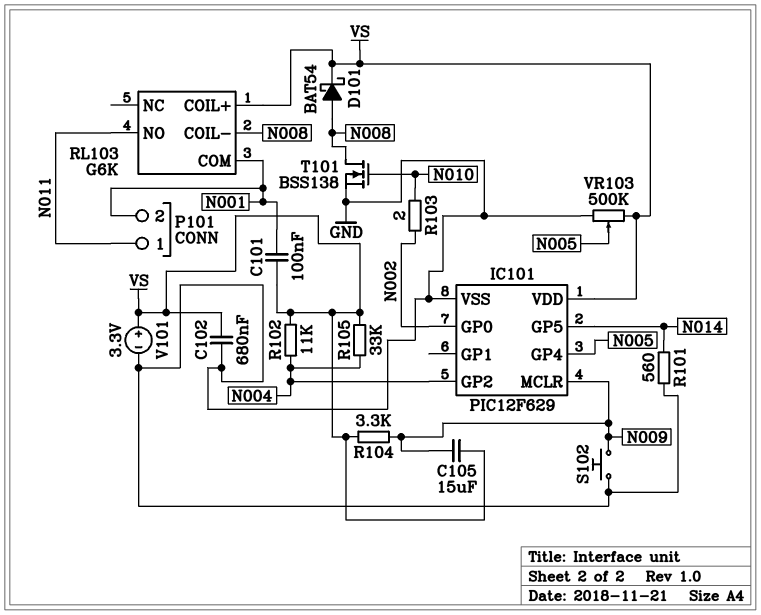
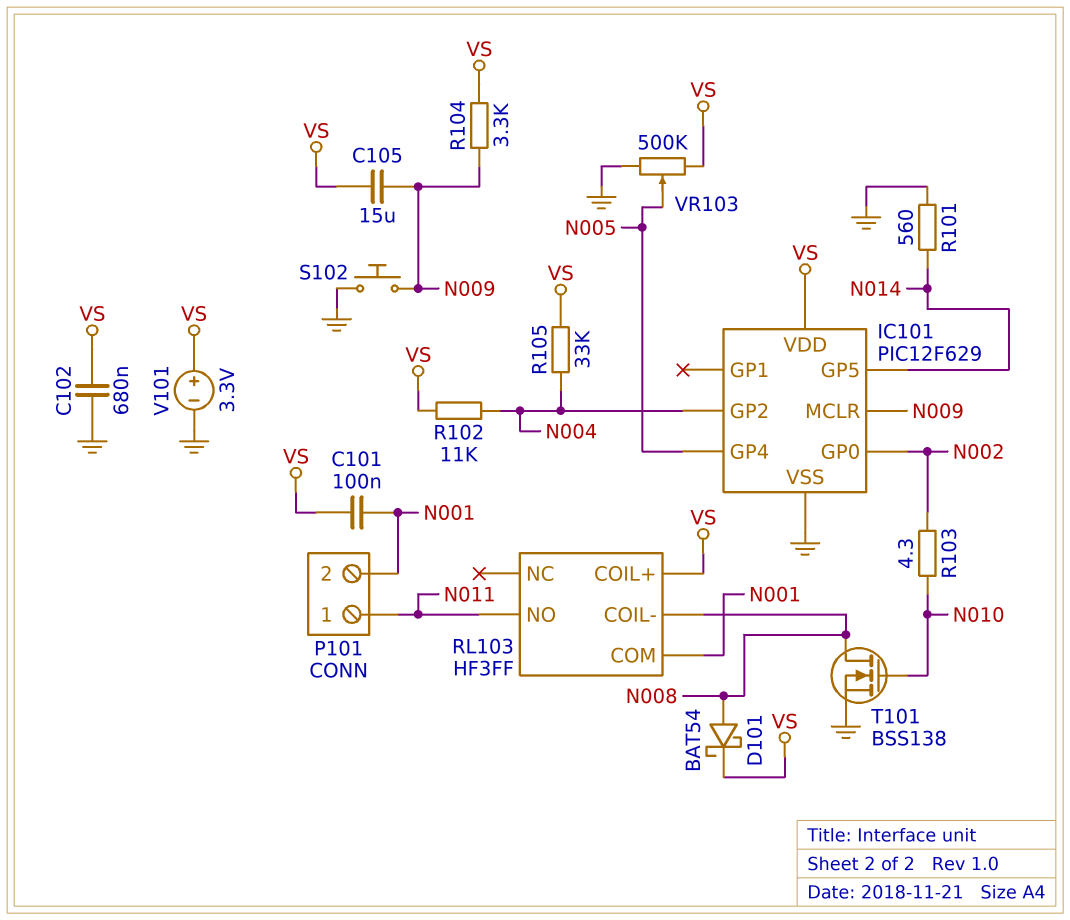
R103: 2 (N002, N010) -> 4.3 (N002, N010)
RL103: G6K -> HF3FF

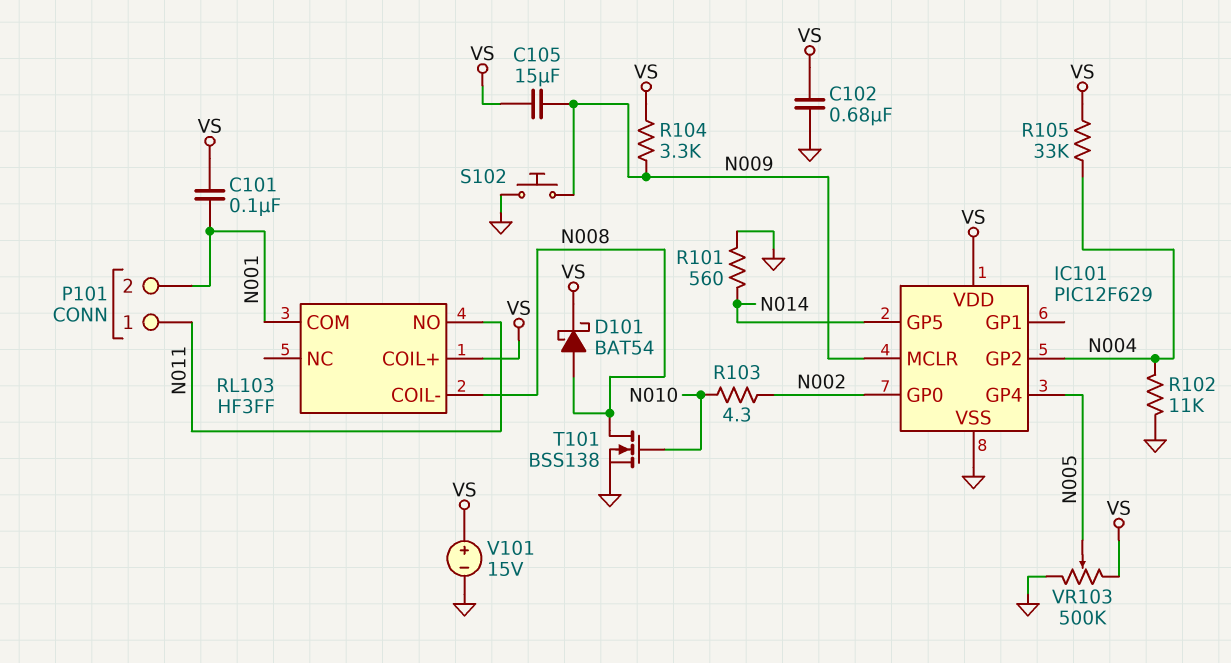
R102: 11k (N004, VS) -> 11k (GND, N004)
V101: 3.3V (plus VS, minus GND) -> 15V (plus VS, minus GND)

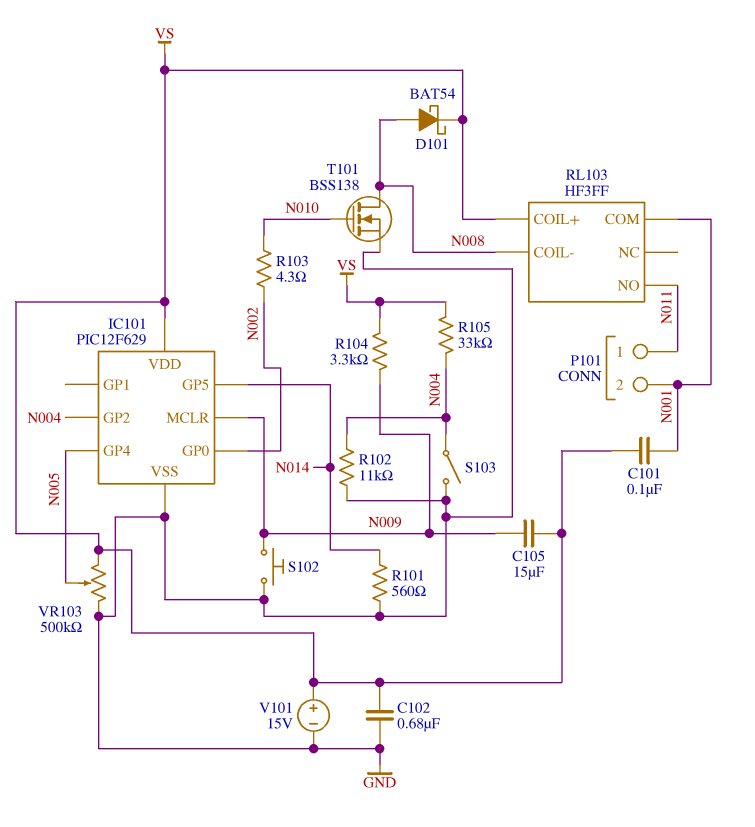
S103: none -> switch (GND, N004)

